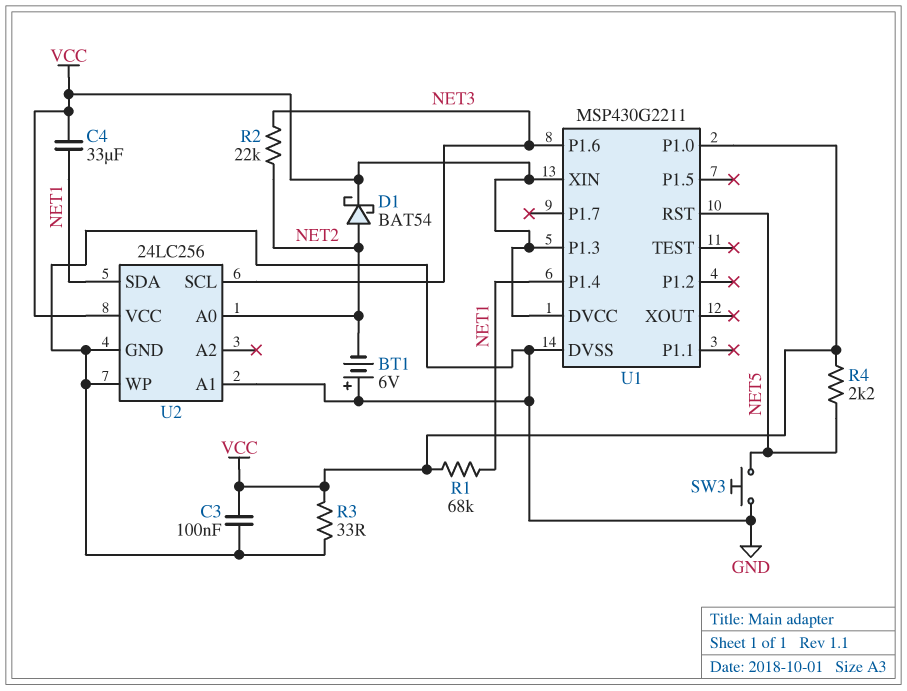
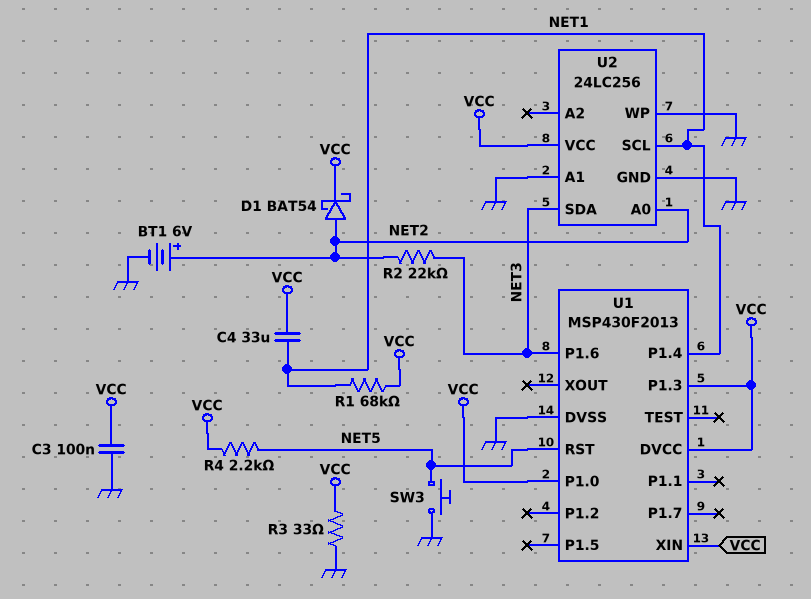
BT1: 6V (plus GND, minus NET2) -> 6V (plus NET2, minus GND)
U1: MSP430G2211 -> MSP430F2013
U2 pin SCL: NET3 -> NET1
U2 pin SDA: NET1 -> NET3

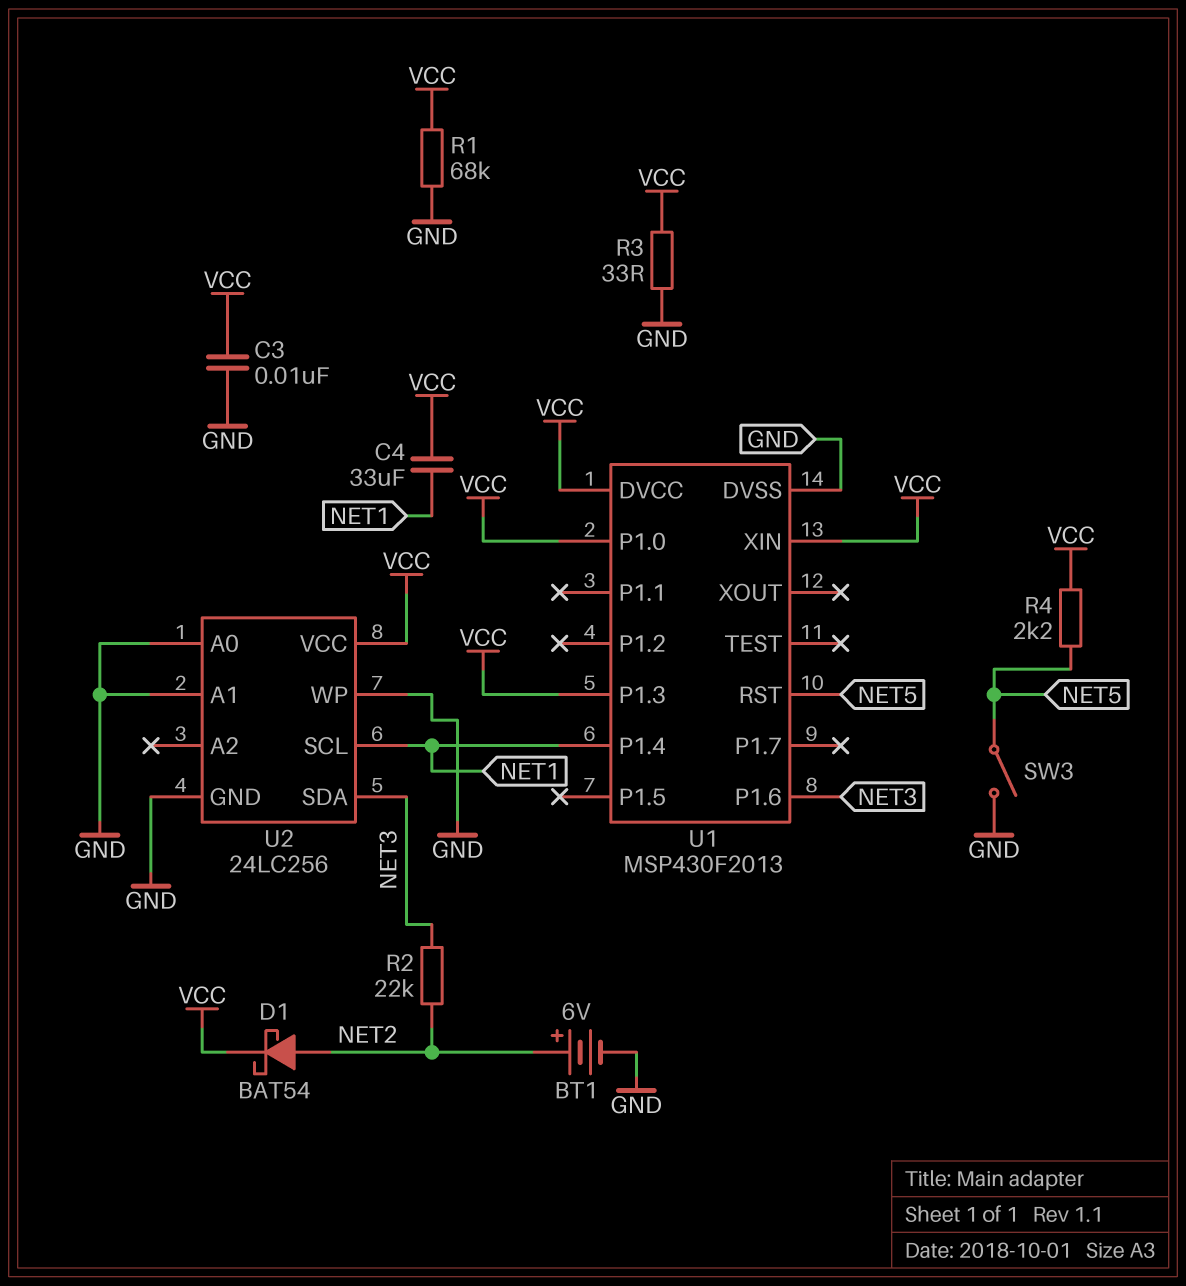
C3: 100nF (GND, VCC) -> 10nF (GND, VCC)
R1: 68k (NET1, VCC) -> 68k (GND, VCC)
SW3: button (GND, NET5) -> switch (GND, NET5)
U2 pin A0: NET2 -> GND

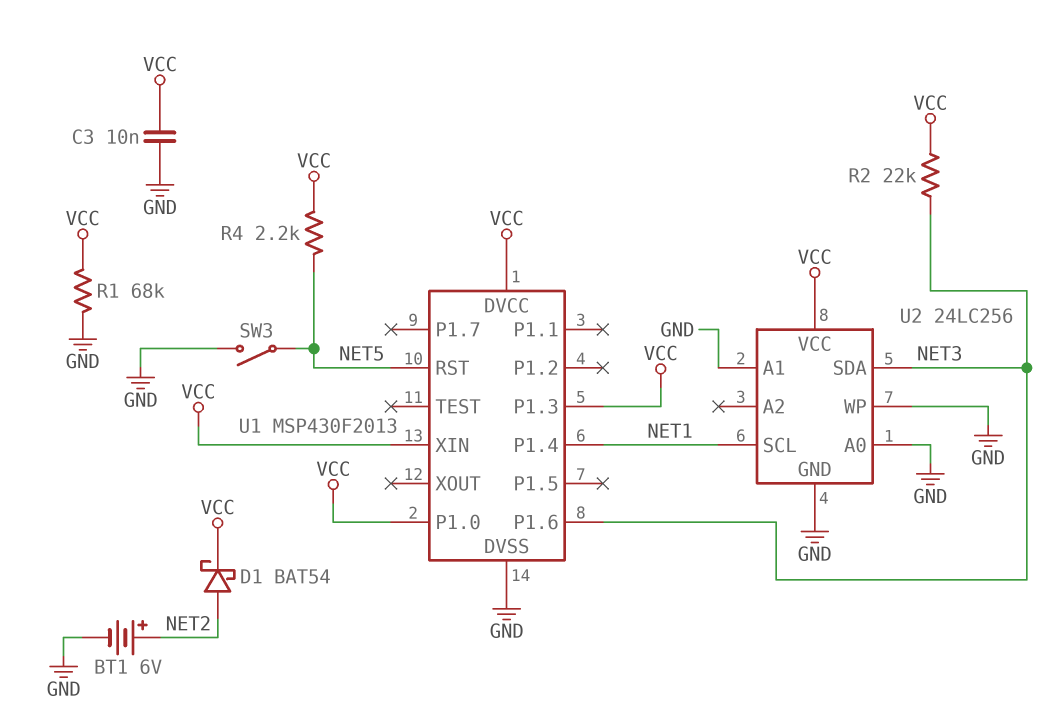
C4: 33uF (NET1, VCC) -> none
R2: 22k (NET2, NET3) -> 22k (NET3, VCC)
R3: 33 (GND, VCC) -> none

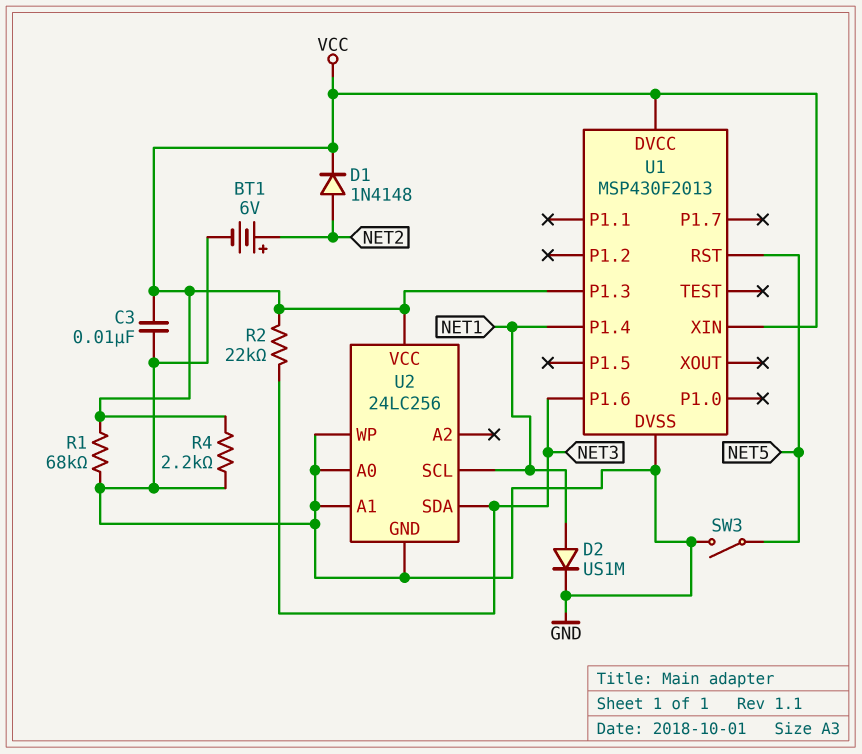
D1: schottky BAT54 (A NET2, K VCC) -> diode 1N4148 (A NET2, K VCC)
D2: none -> diode US1M (A NET1, K GND)
R4: 2.2k (NET5, VCC) -> 2.2k (GND, VCC)
U1 pin P1.0: VCC -> none

